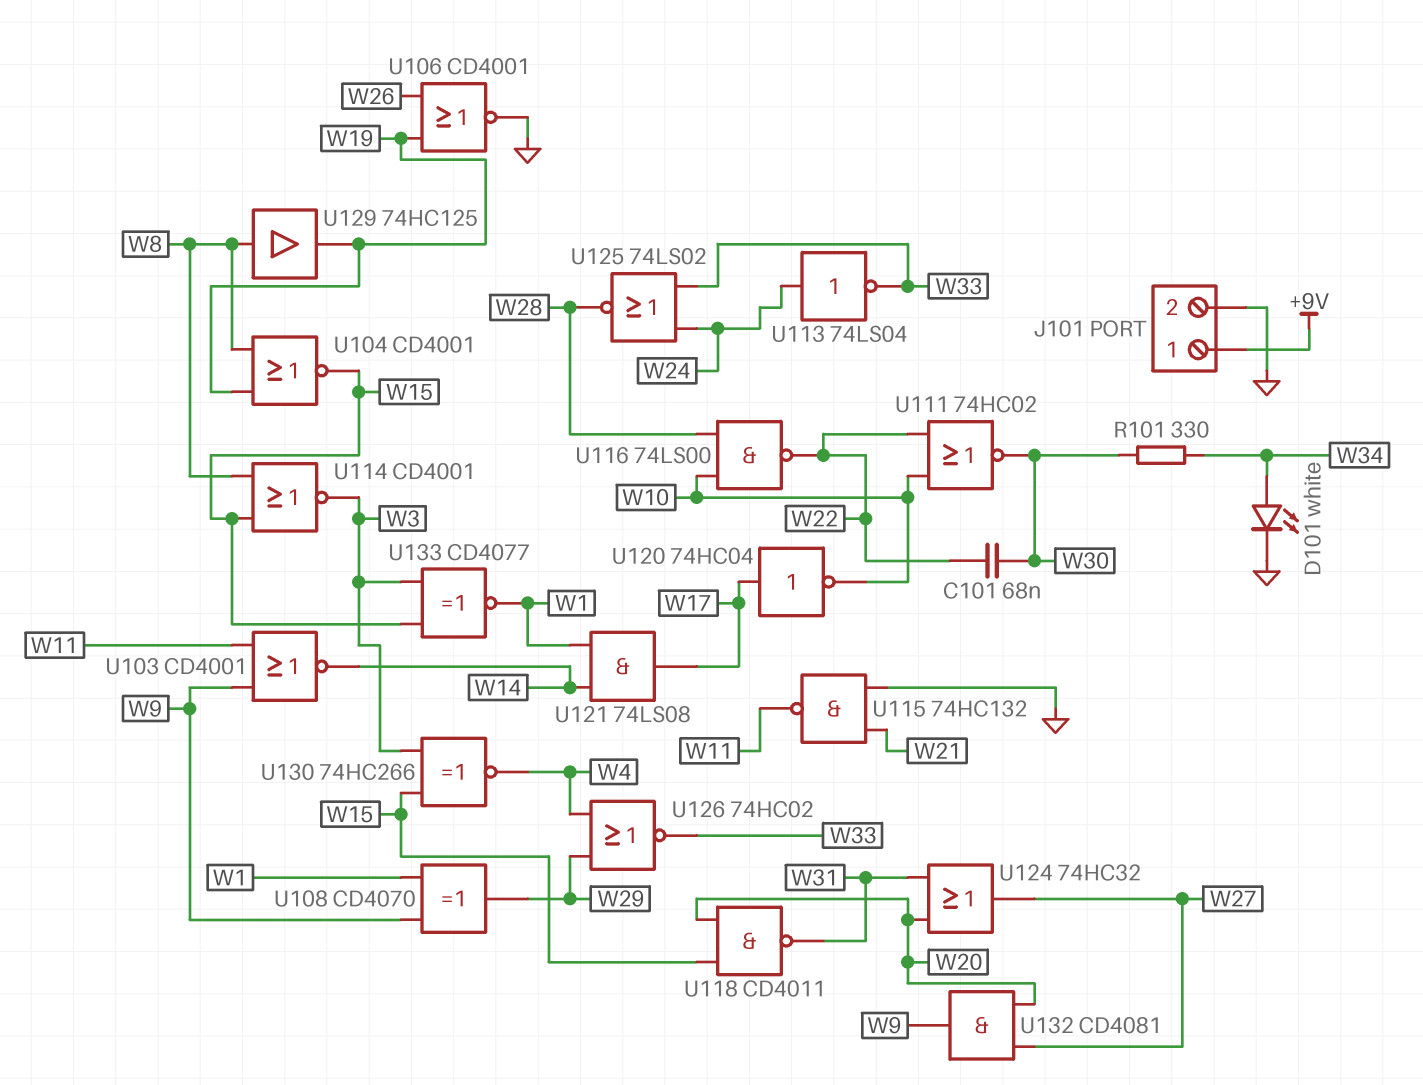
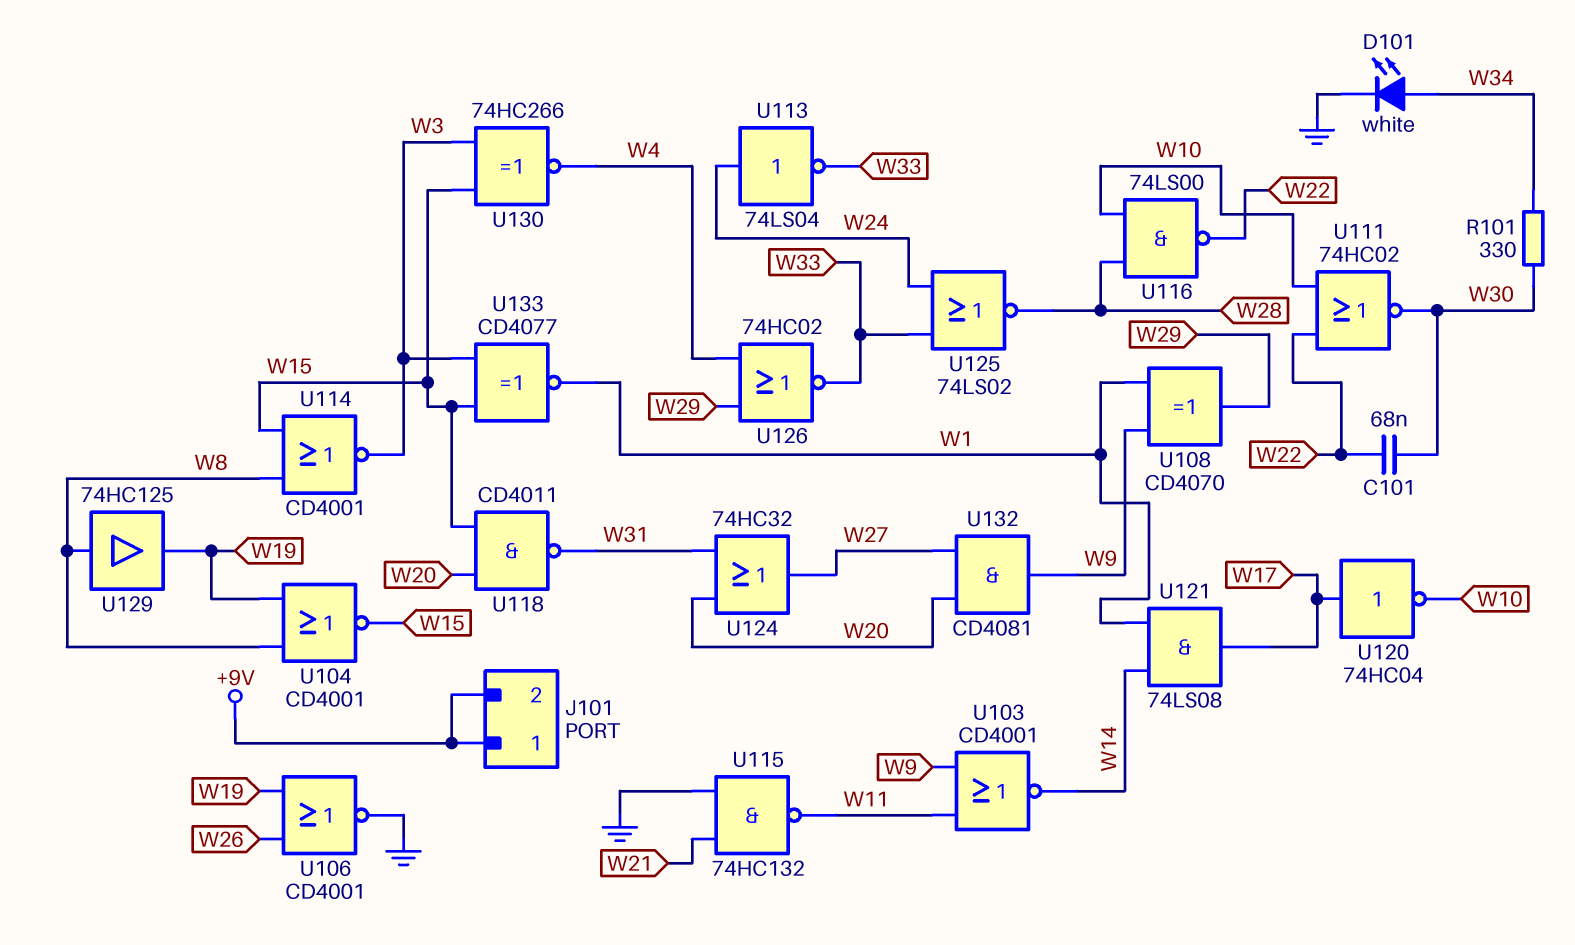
J101 pin 2: GND -> +9V

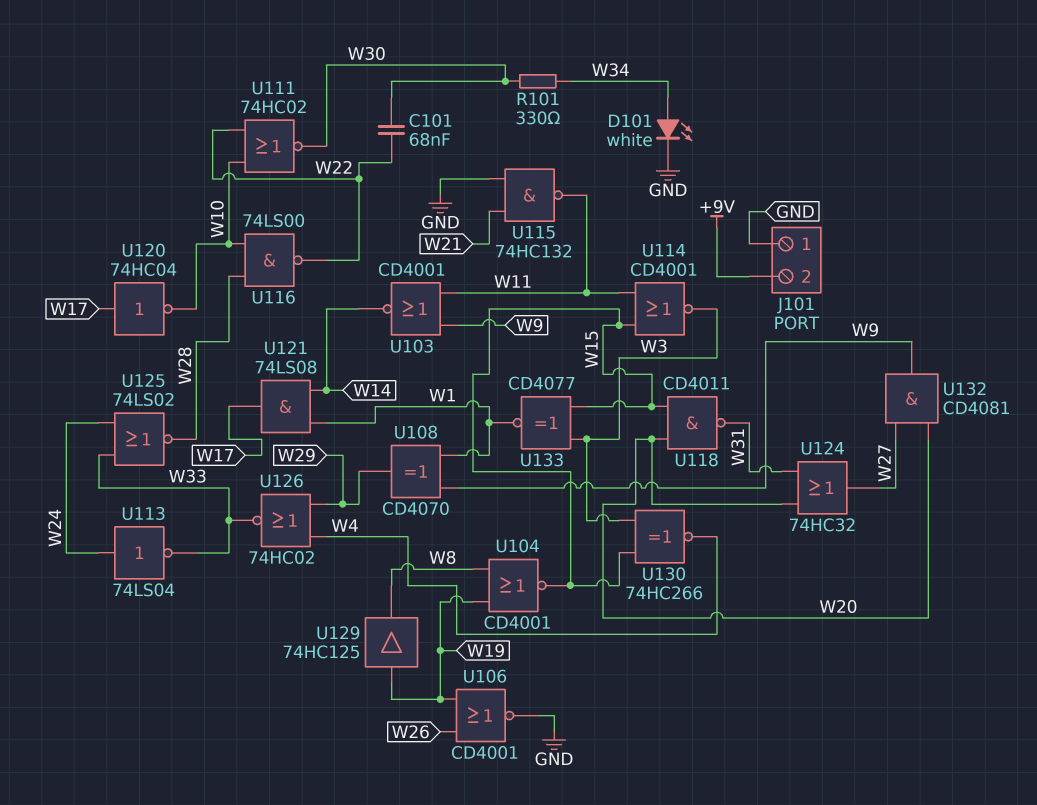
J101 pin 1: +9V -> GND
U114: NOR CD4001 (in W8, in W15, out W3) -> NOR CD4001 (in W11, in W15, out W3)
U129: buffer 74HC125 (in W8, out W19) -> buffer 74HC125 (in W19, out W8)

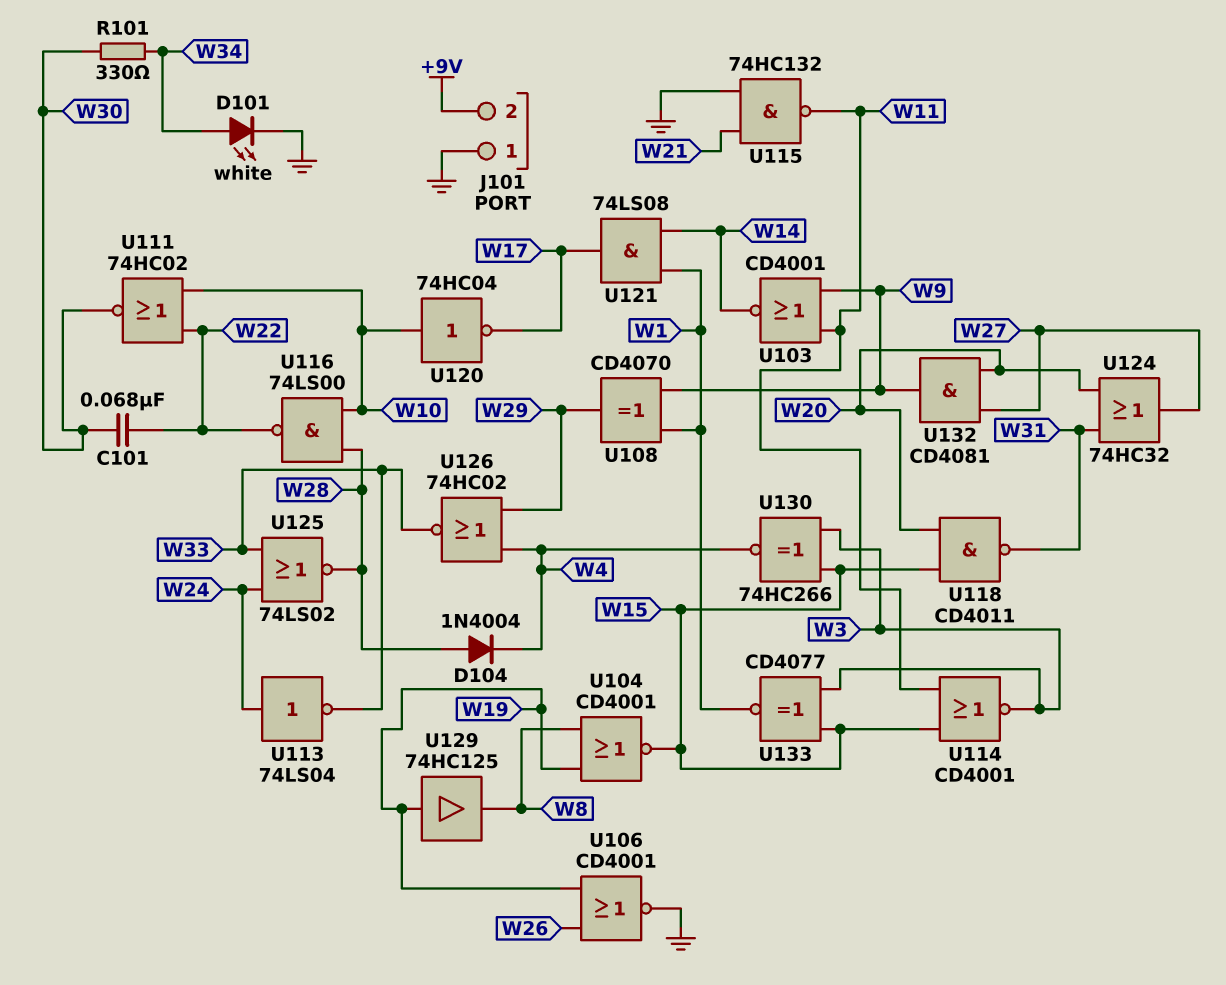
D104: none -> diode 1N4004 (A W28, K W4)
U120: NOT 74HC04 (in W17, out W10) -> NOT 74HC04 (in W10, out W17)

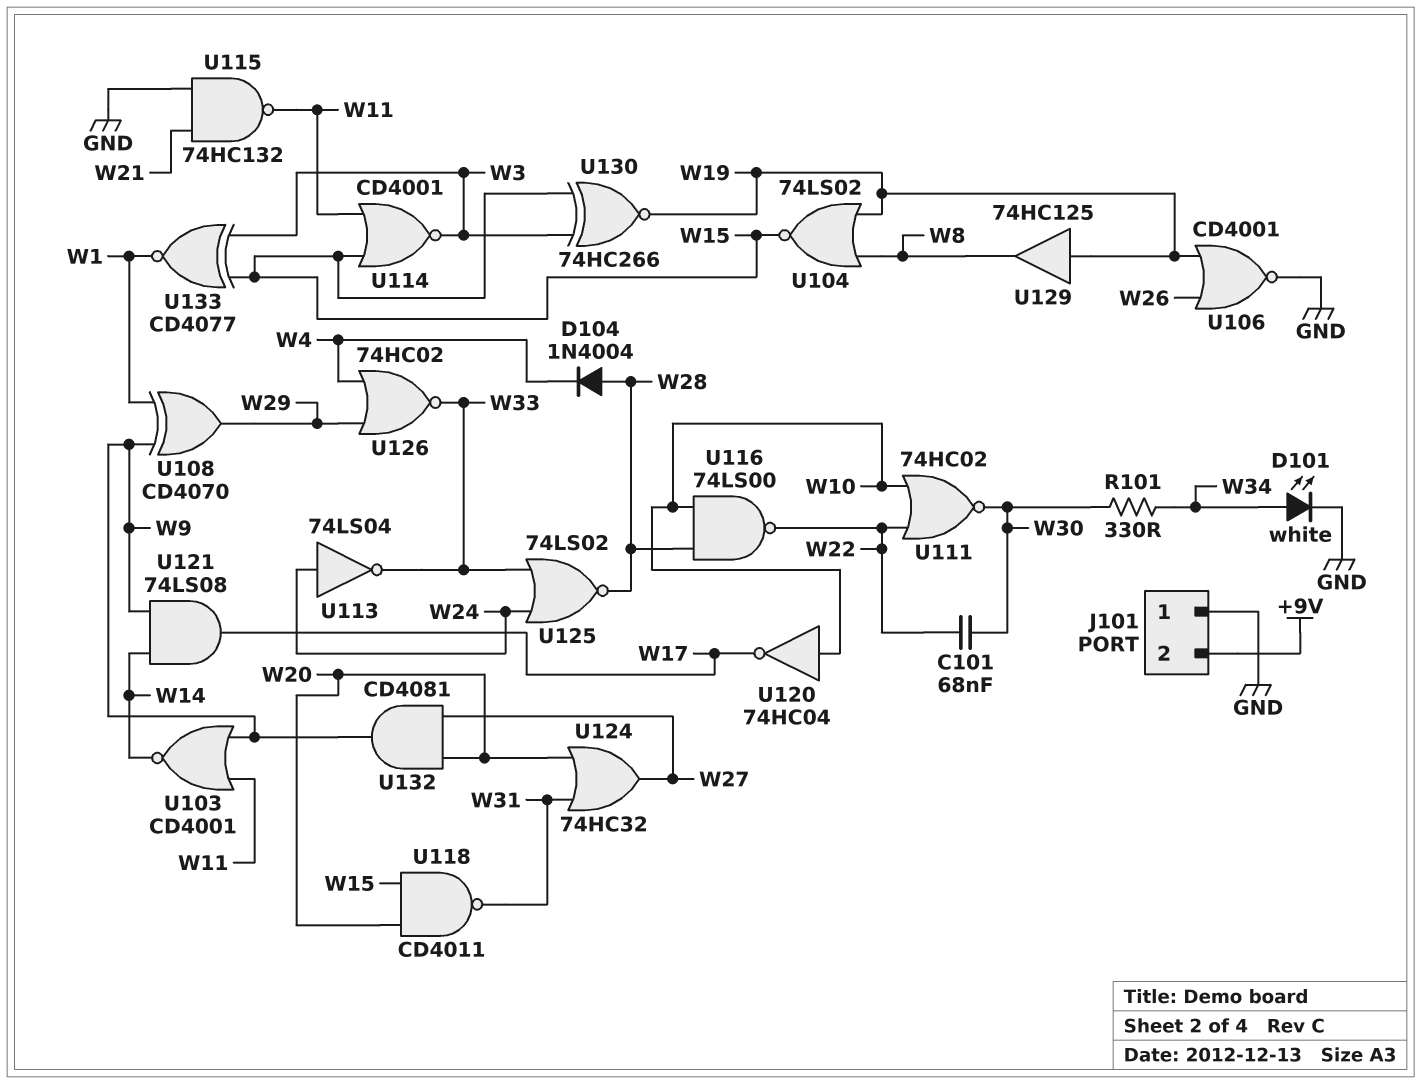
U104: NOR CD4001 (in W8, in W19, out W15) -> NOR 74LS02 (in W8, in W19, out W15)
U121: AND 74LS08 (in W1, in W14, out W17) -> AND 74LS08 (in W9, in W14, out W17)
U130: XNOR 74HC266 (in W3, in W15, out W4) -> XNOR 74HC266 (in W3, in W15, out W19)

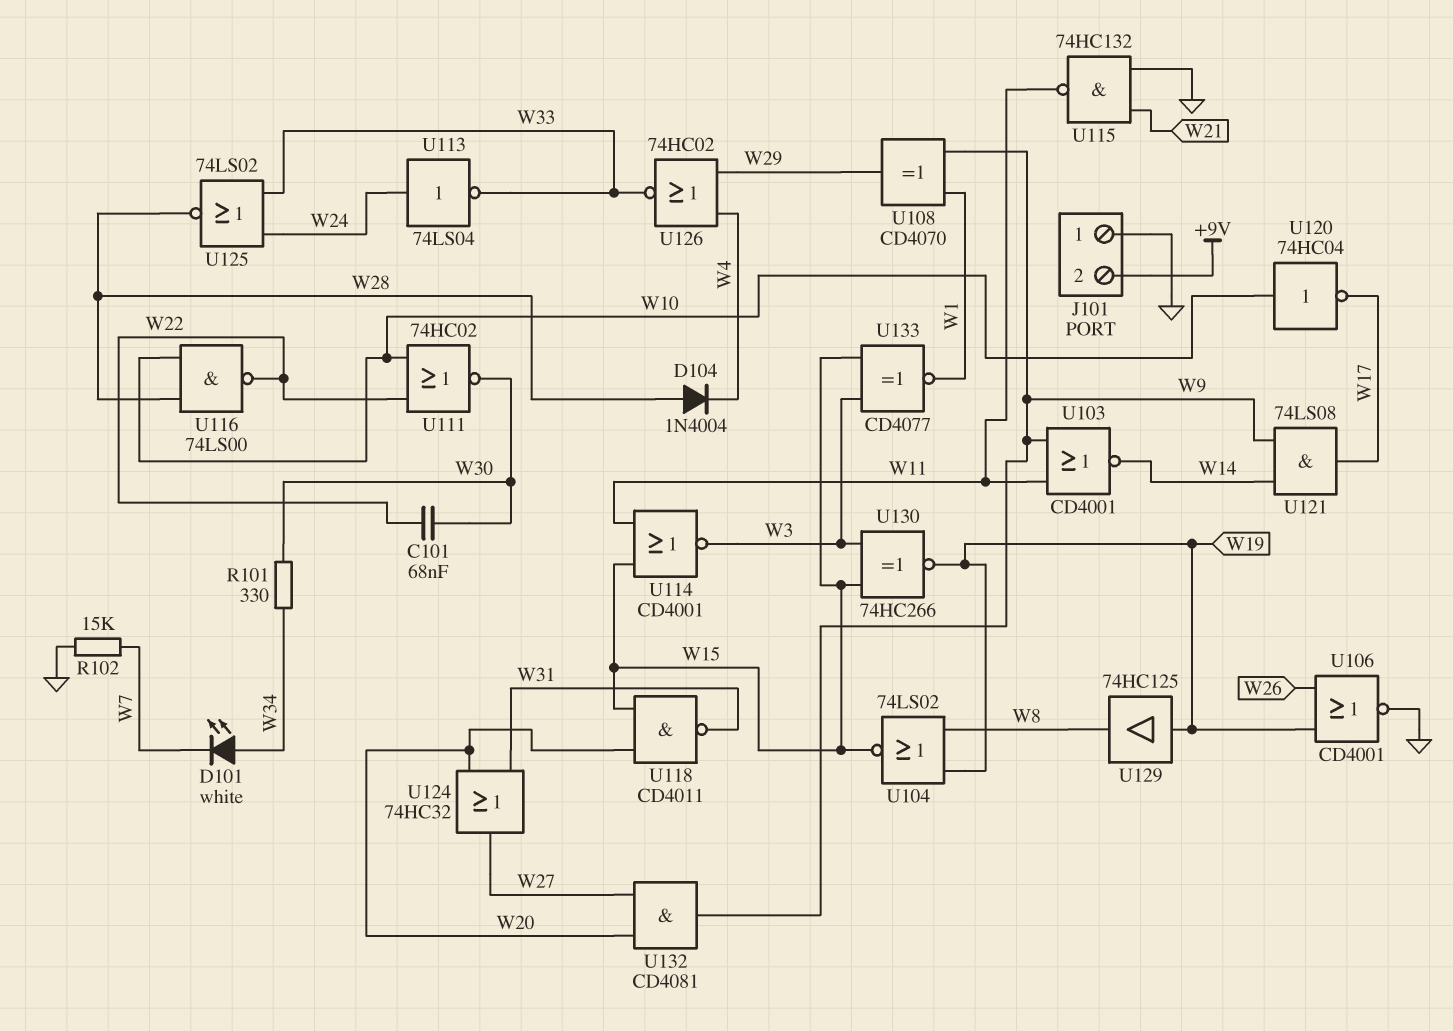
D101: LED white (A W34, K GND) -> LED white (A W34, K W7)
R102: none -> 15k (GND, W7)

